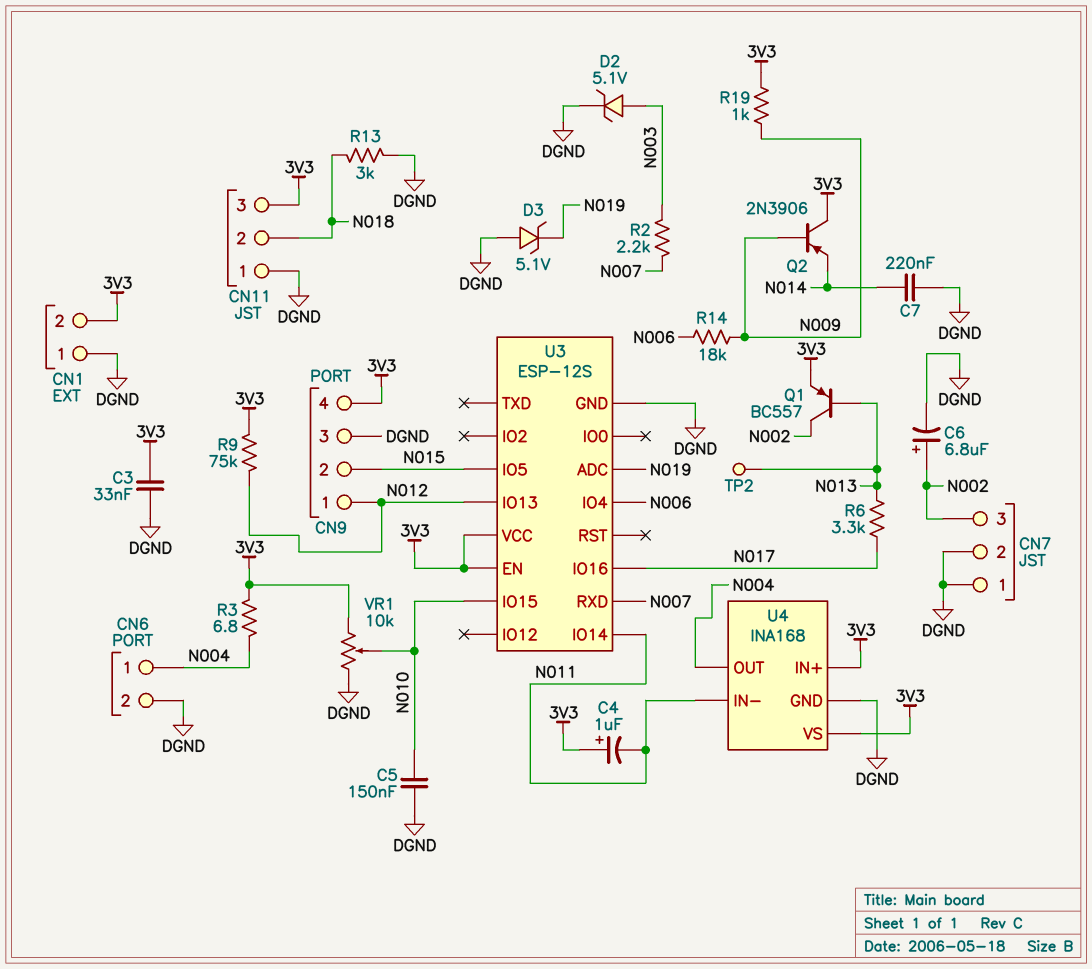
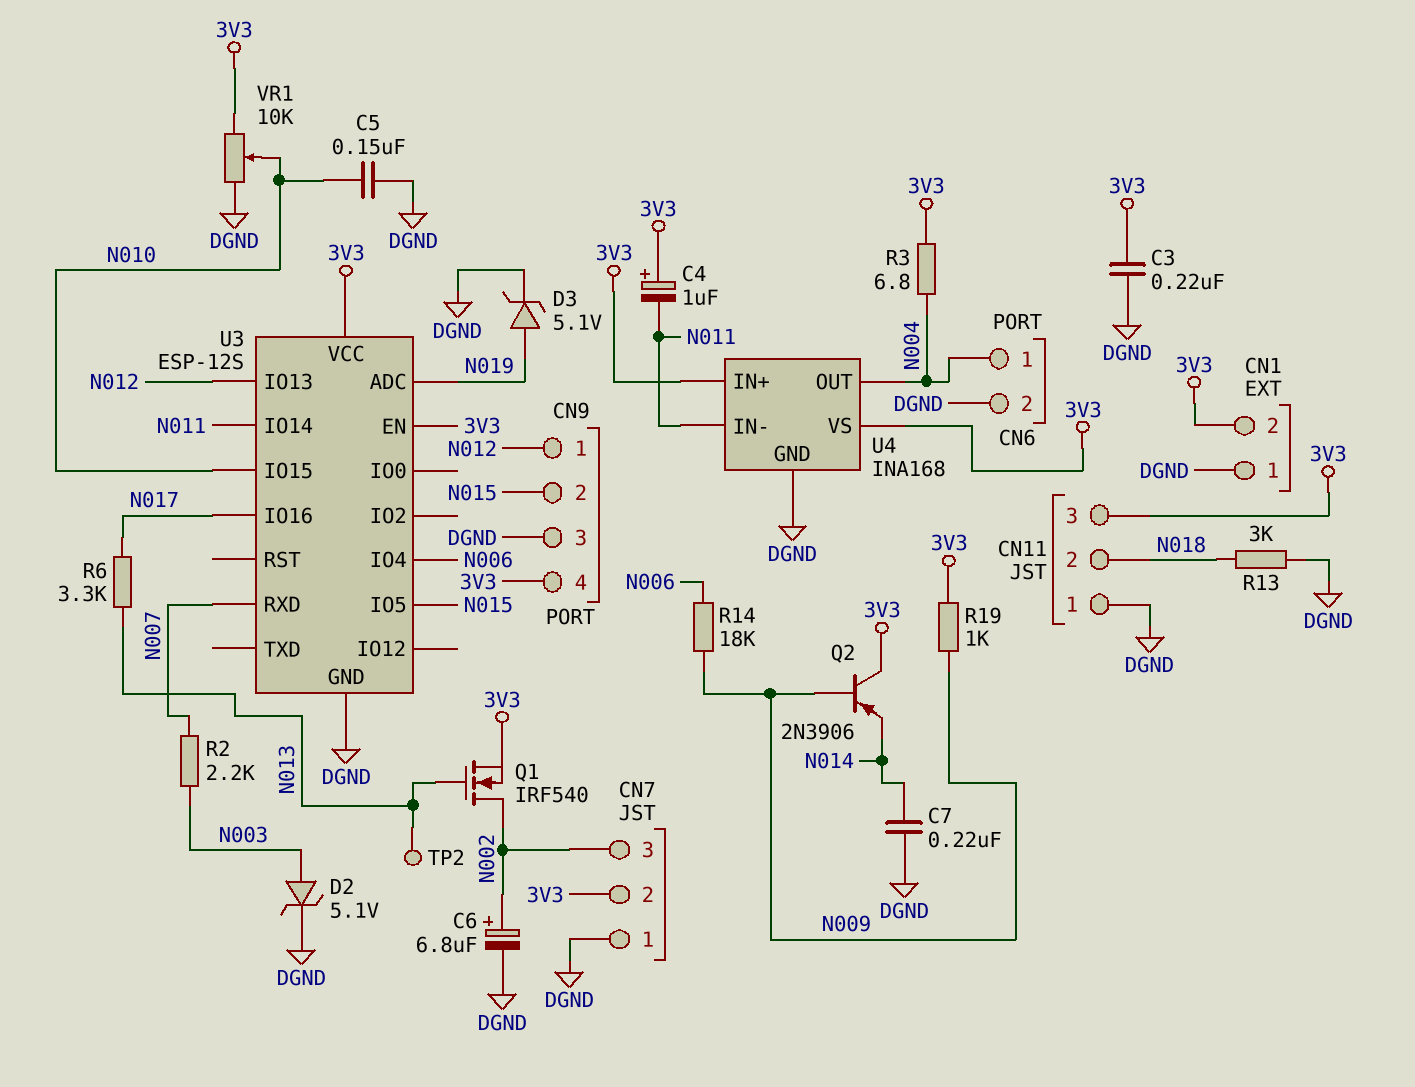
C3: 33nF (3V3, DGND) -> 220nF (3V3, DGND)
CN7 pin 2: DGND -> 3V3
D3: zener 5.1V (A DGND, K N019) -> zener 5.1V (A N019, K DGND)
Q1: PNP BC557 (B N013, C N002, E 3V3) -> NMOS IRF540 (G N013, D N002, S 3V3)
R9: 75k (3V3, N012) -> none

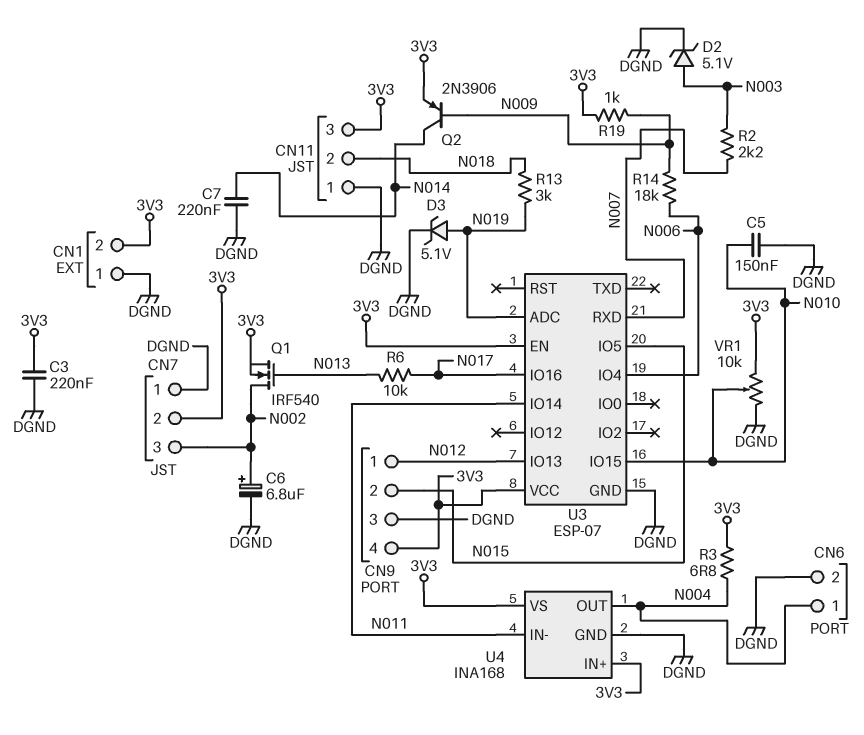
C4: 1uF (plus 3V3, minus N011) -> none
Q2: PNP 2N3906 (B N009, C 3V3, E N014) -> PNP 2N3906 (B N009, C N014, E 3V3)
R6: 3.3k (N013, N017) -> 10k (N013, N017)
R13: 3k (DGND, N018) -> 3k (N018, N019)
TP2: test point (N013) -> none
U3: ESP-12S -> ESP-07

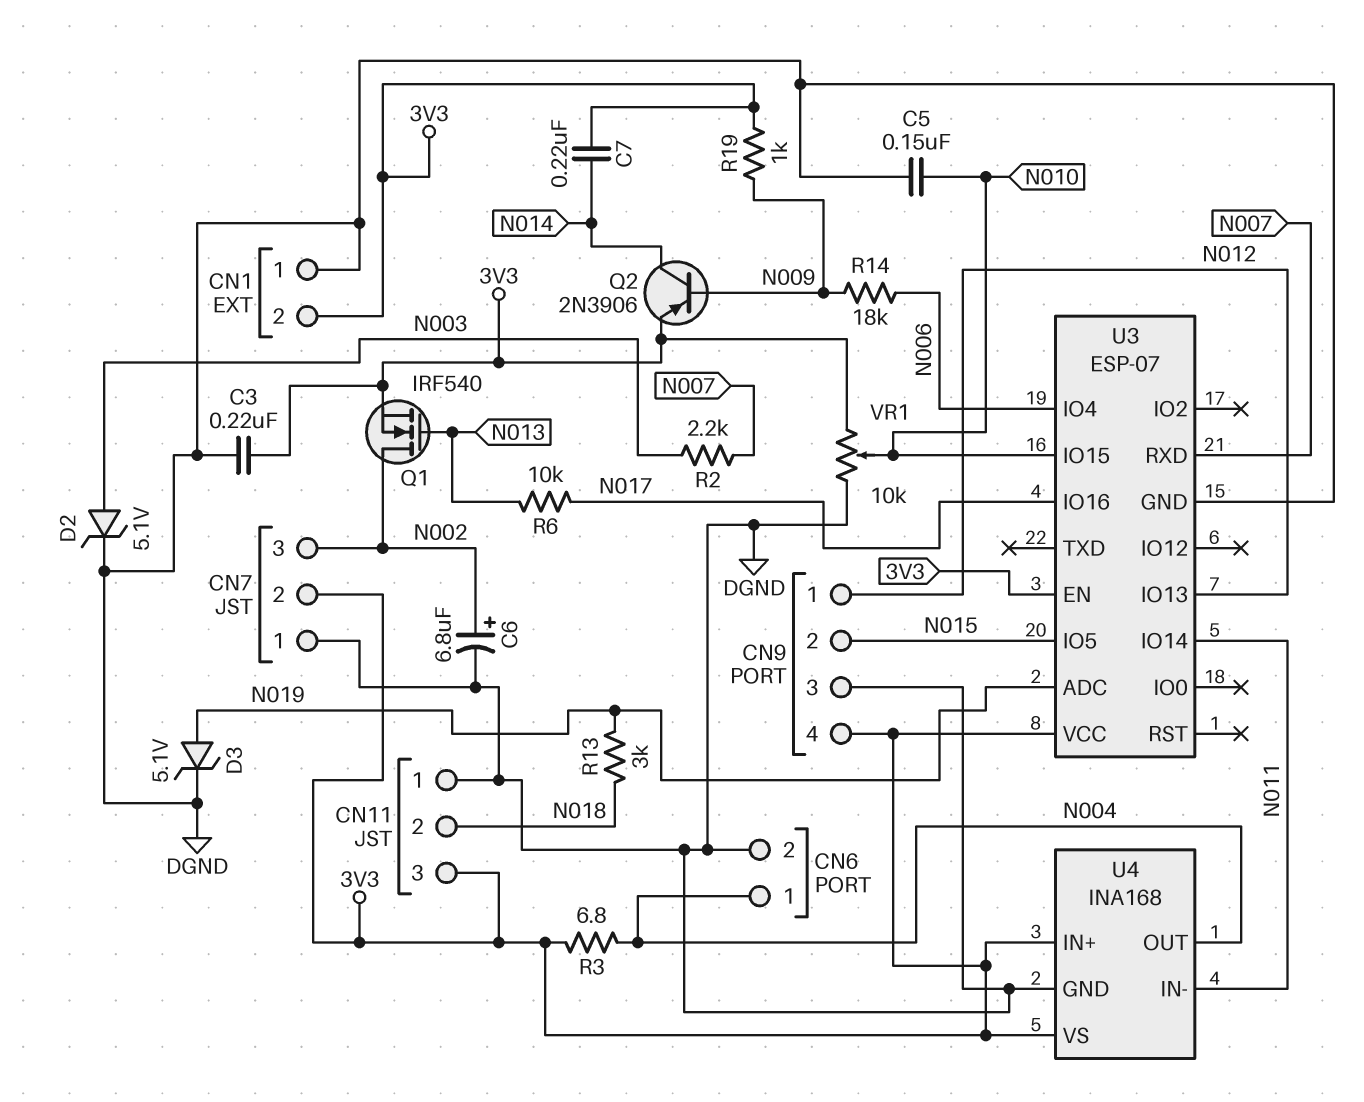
C7: 220nF (DGND, N014) -> 220nF (3V3, N014)

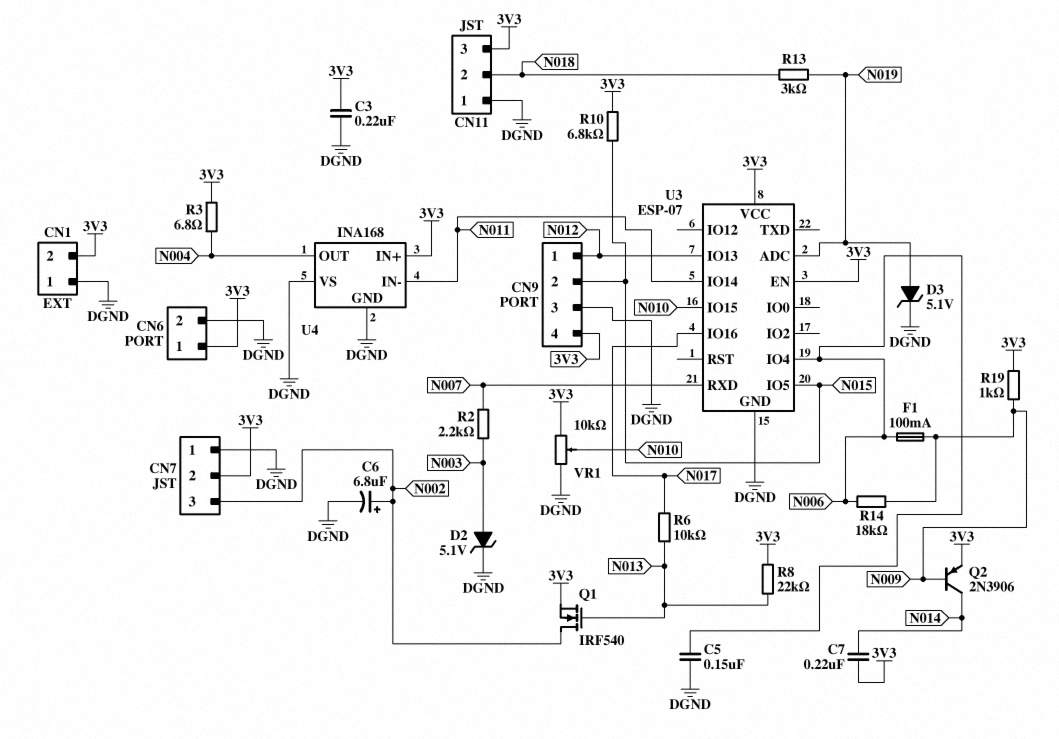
C5: 150nF (DGND, N010) -> 150nF (DGND, N006)
CN6 pin 1: N004 -> 3V3
F1: none -> 100mA (N006, N009)
R8: none -> 22k (3V3, N013)
R10: none -> 6.8k (3V3, N015)
U4 pin VS: 3V3 -> DGND

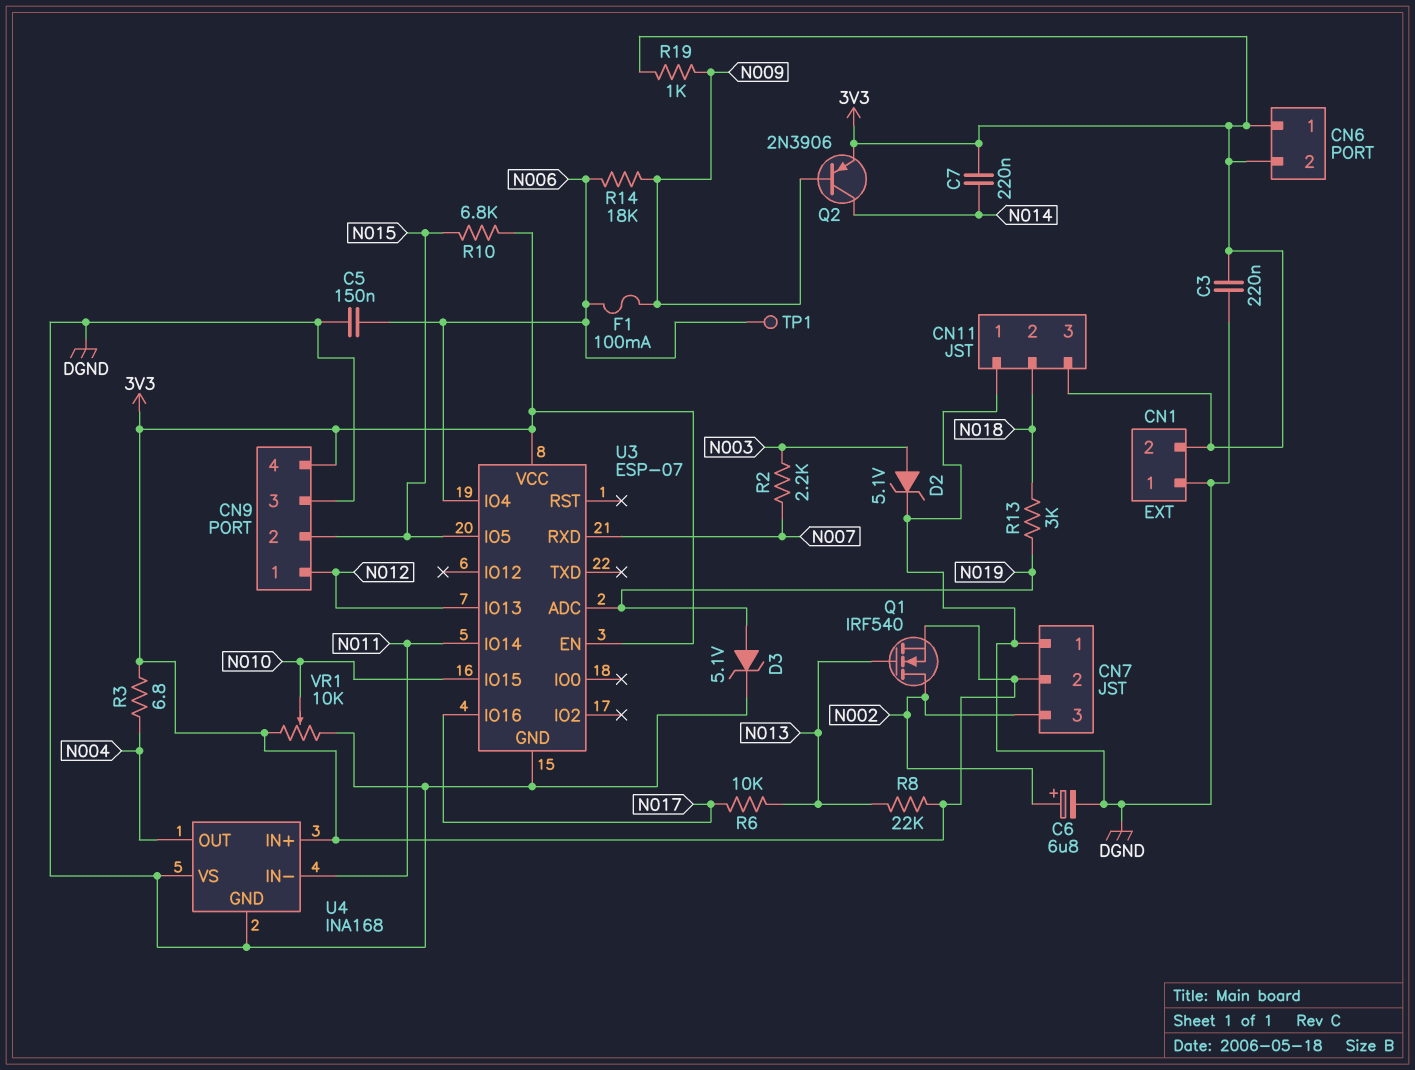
CN6 pin 2: DGND -> 3V3
TP1: none -> test point (N006)

